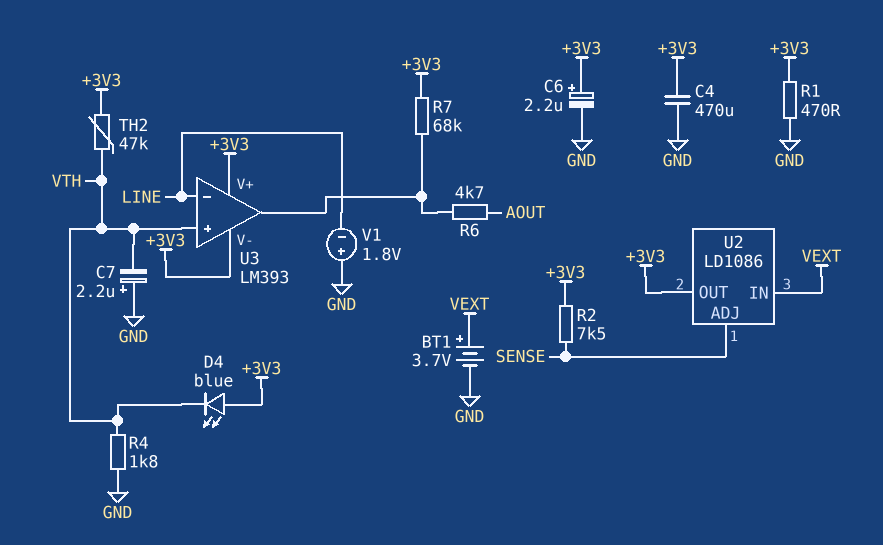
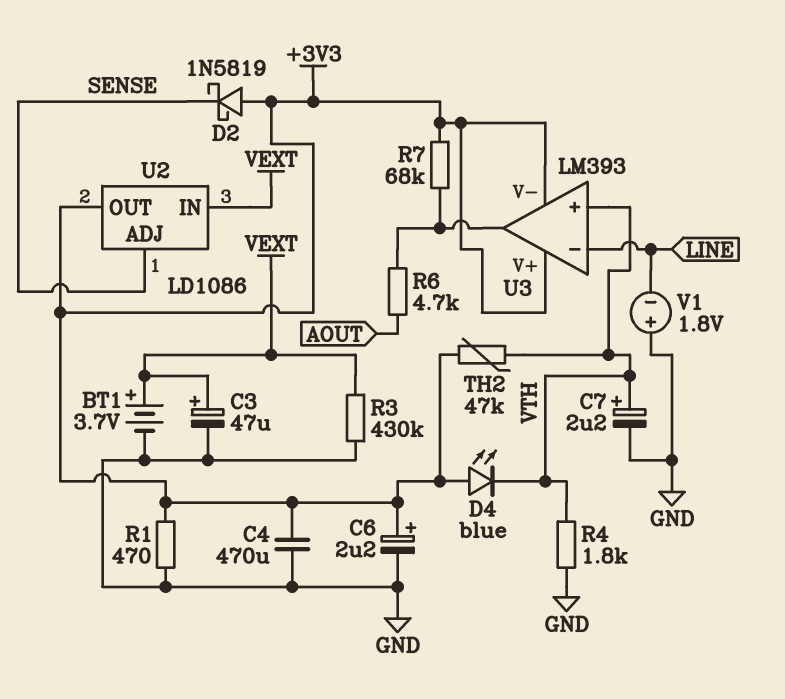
C3: none -> 47uF (plus VEXT, minus GND)
C7: 2.2uF (plus GND, minus VTH) -> 2.2uF (plus VTH, minus GND)
D2: none -> schottky 1N5819 (A +3V3, K SENSE)
R2: 7.5k (+3V3, SENSE) -> none
R3: none -> 430k (GND, VEXT)

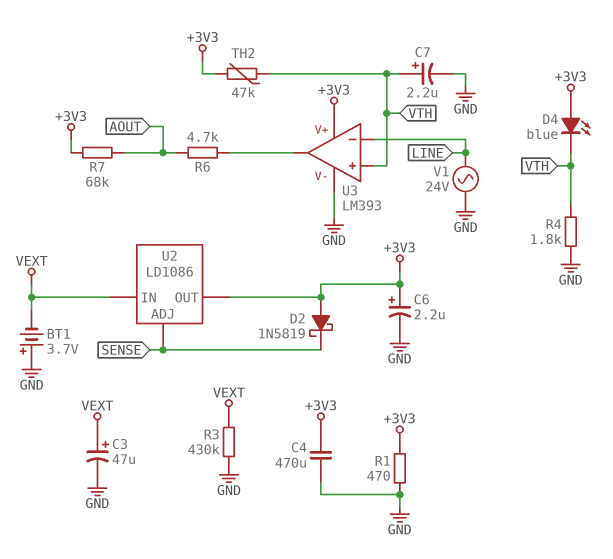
BT1: 3.7V (plus VEXT, minus GND) -> 3.7V (plus GND, minus VEXT)
R7: 68k (+3V3, U3/out) -> 68k (+3V3, AOUT)
U3 pin V-: +3V3 -> GND
V1: 1.8V (plus GND, minus LINE) -> AC 24V (GND, LINE)

